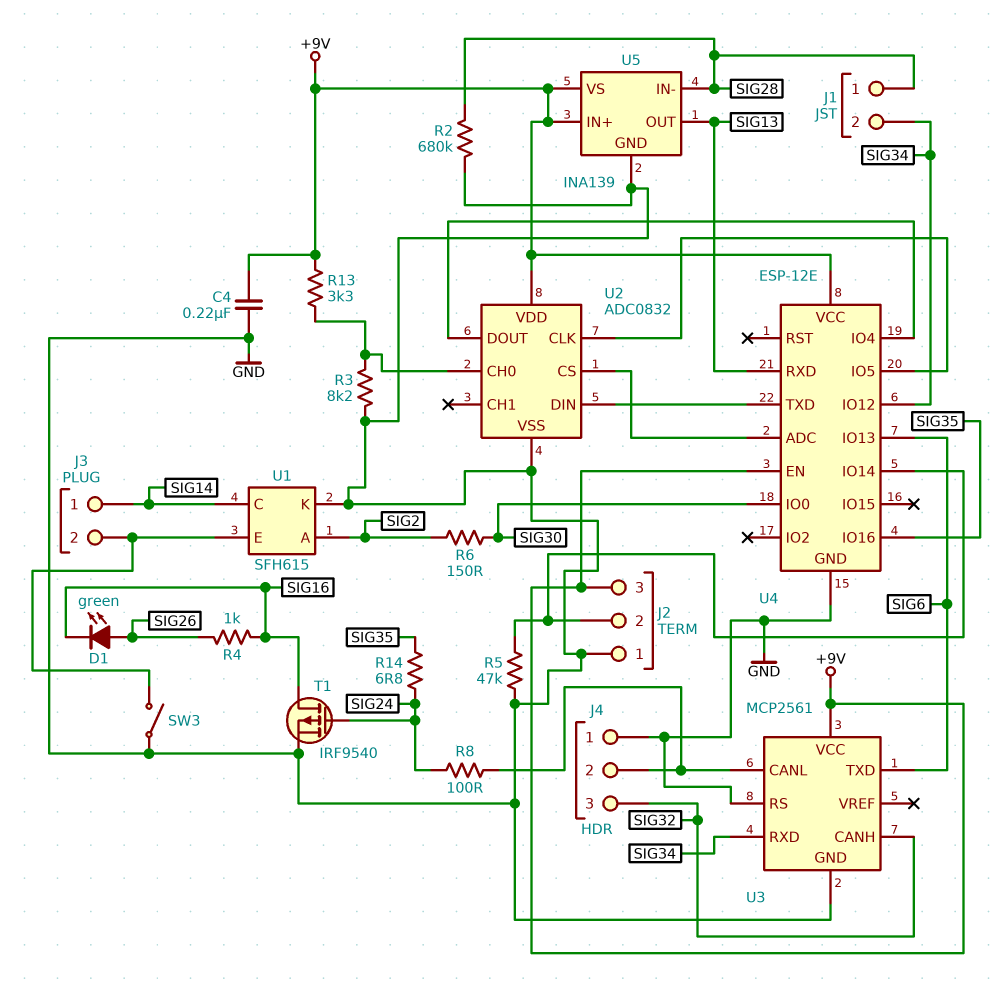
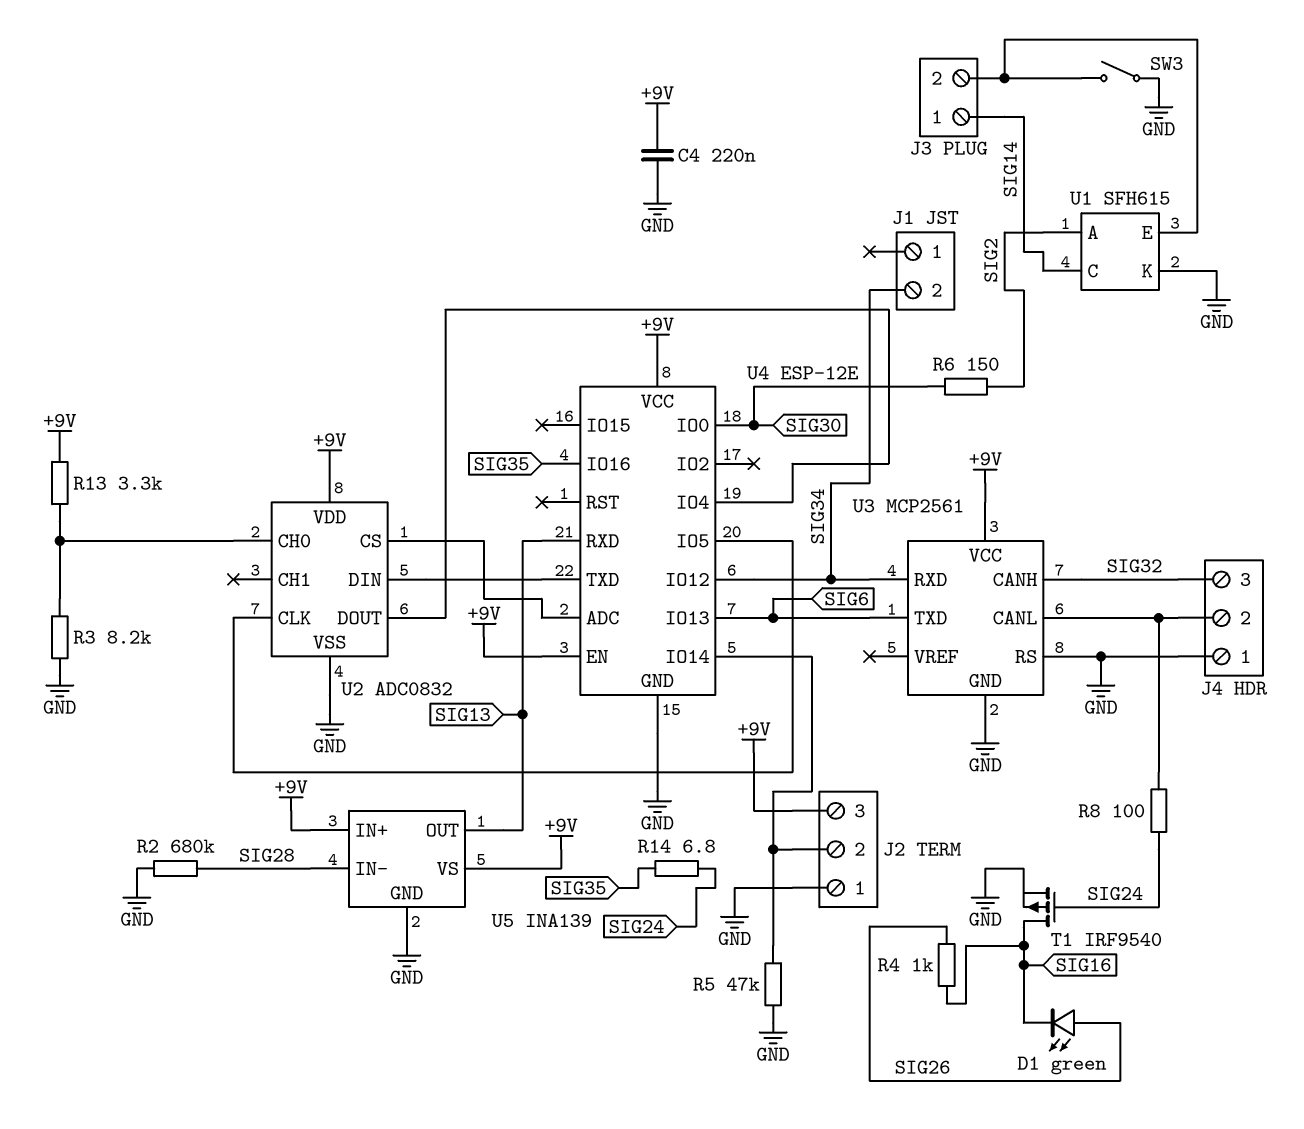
J1 pin 1: SIG28 -> none

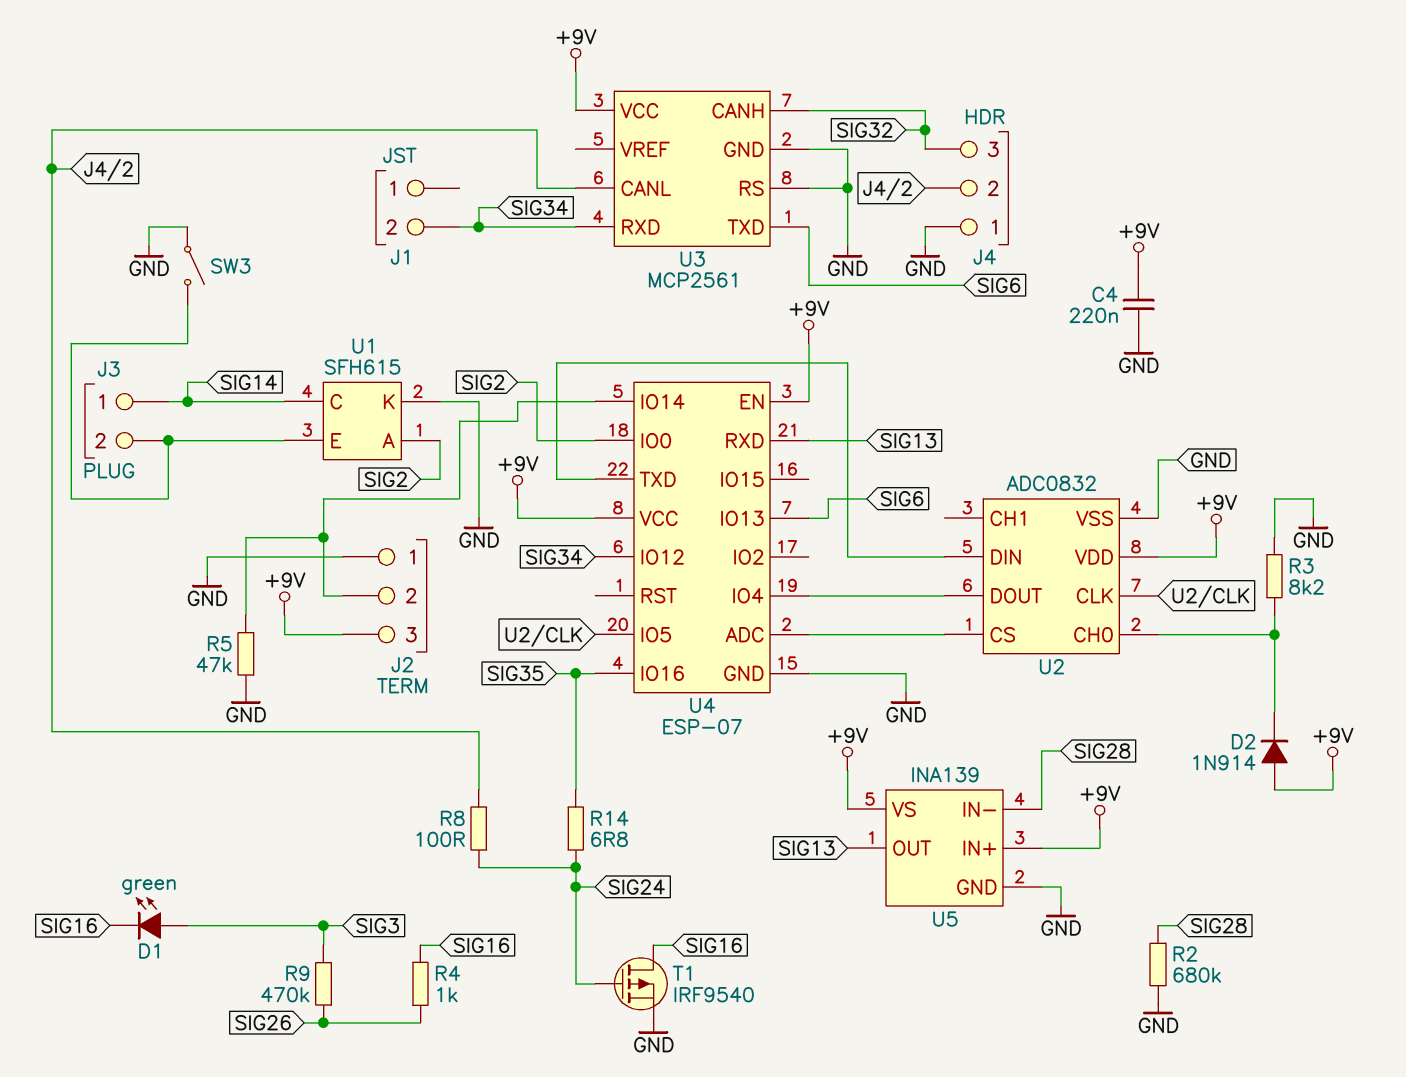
D1: LED green (A SIG26, K SIG16) -> LED green (A SIG3, K SIG16)
D2: none -> diode 1N914 (A +9V, K U2/CH0)
R6: 150 (SIG2, SIG30) -> none
R9: none -> 470k (SIG3, SIG26)
R13: 3.3k (+9V, U2/CH0) -> none
U4: ESP-12E -> ESP-07
U4 pin IO0: SIG30 -> SIG2

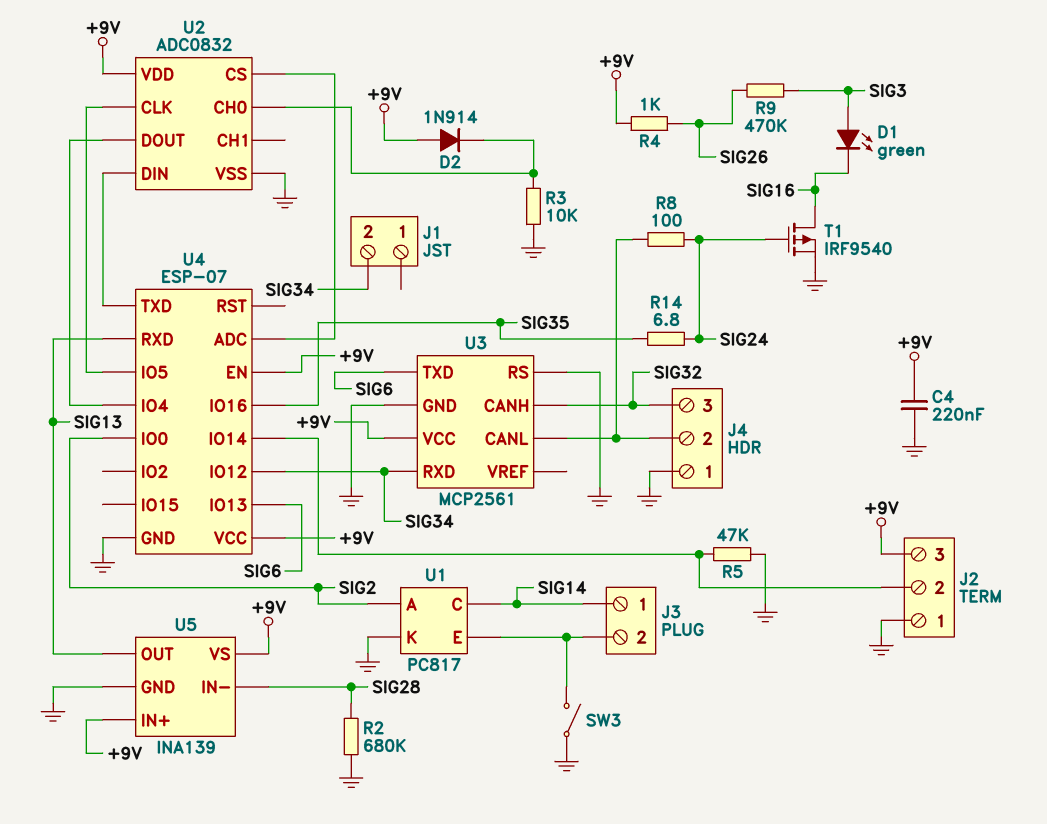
R3: 8.2k (GND, U2/CH0) -> 10k (GND, U2/CH0)
R4: 1k (SIG16, SIG26) -> 1k (+9V, SIG26)
U1: SFH615 -> PC817

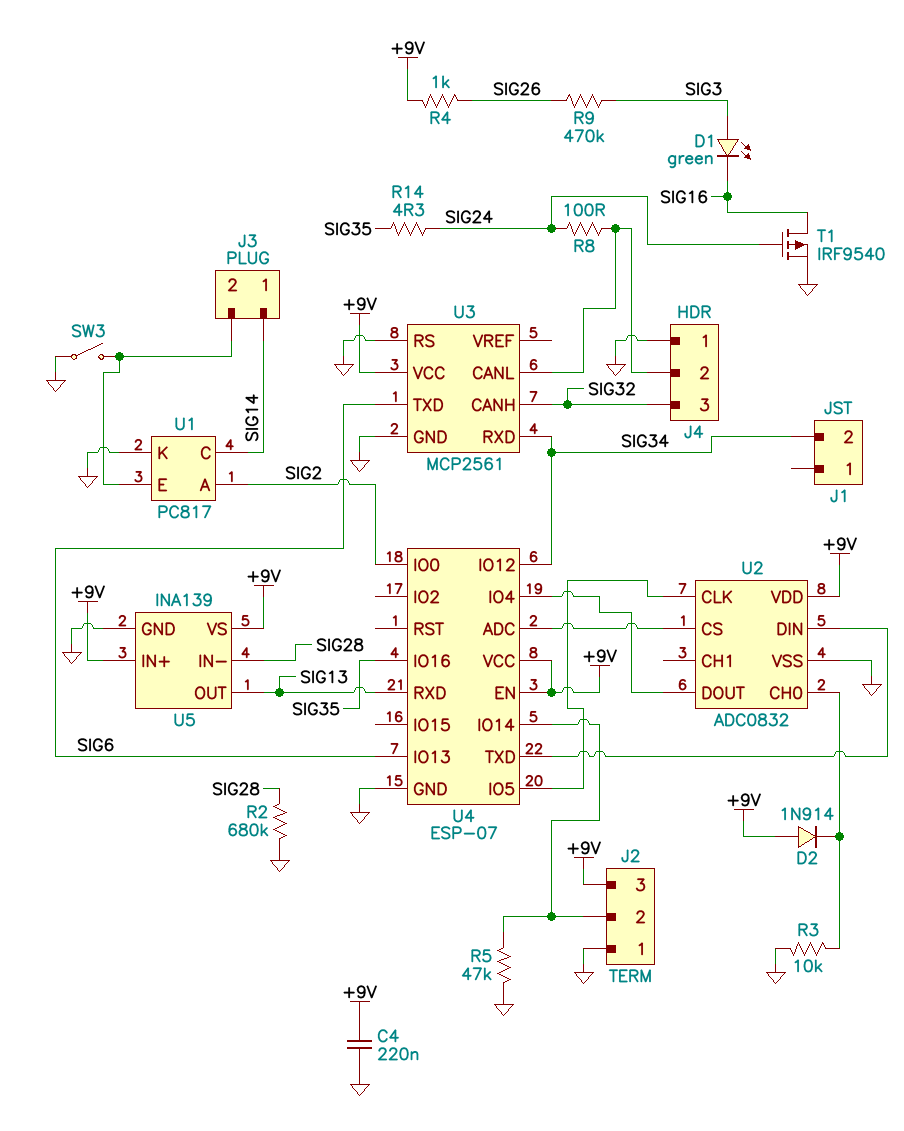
R14: 6.8 (SIG24, SIG35) -> 4.3 (SIG24, SIG35)

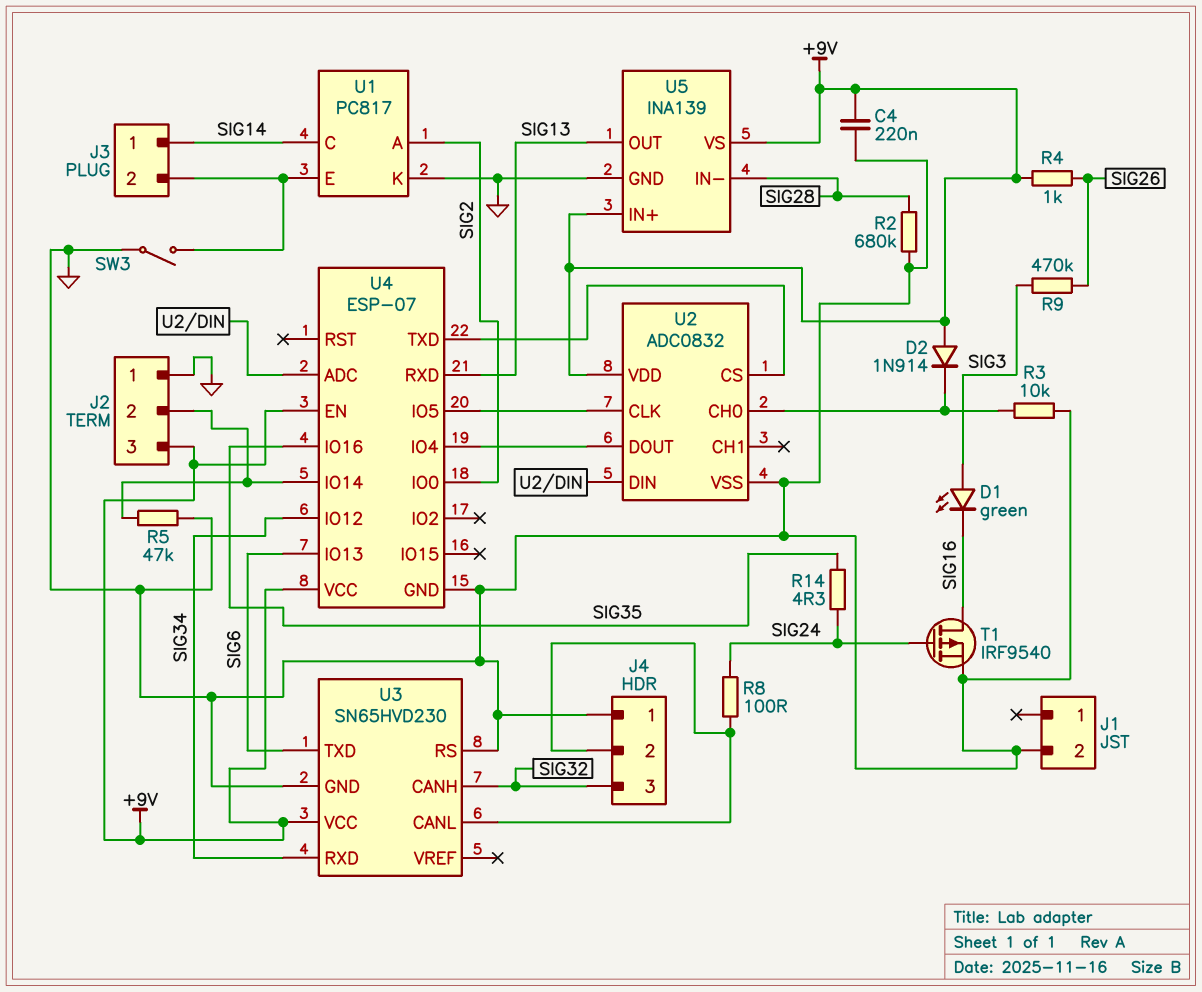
J1 pin 2: SIG34 -> GND
U3: MCP2561 -> SN65HVD230
U4 pin ADC: U2/CS -> U2/DIN
U4 pin TXD: U2/DIN -> U2/CS

